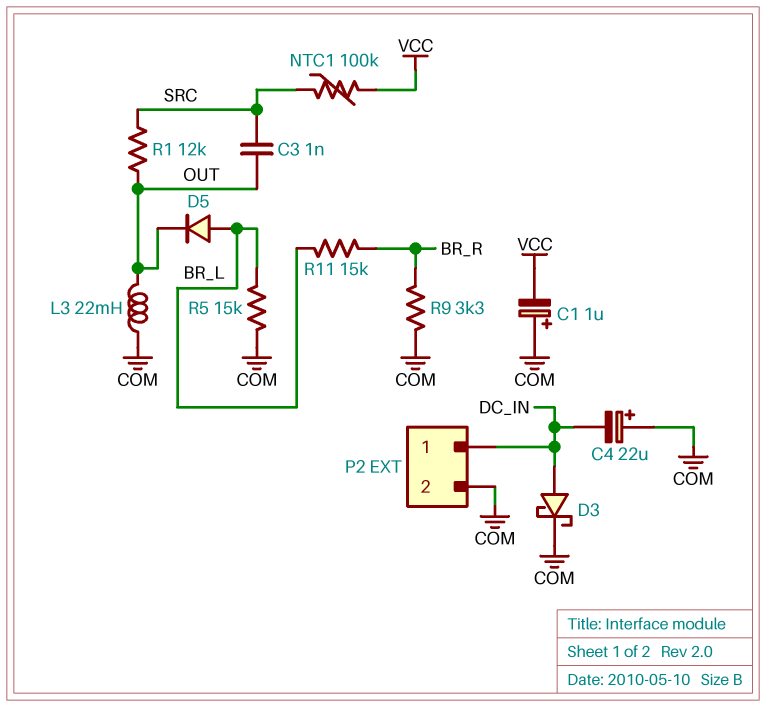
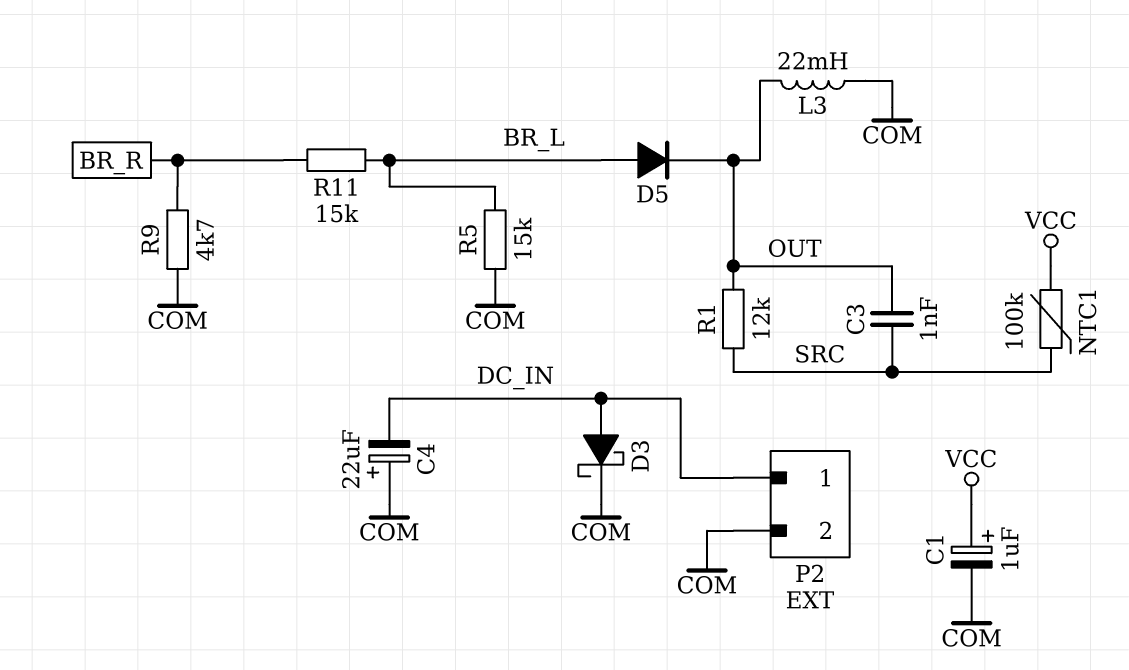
C1: 1uF (plus COM, minus VCC) -> 1uF (plus VCC, minus COM)
R9: 3.3k (BR_R, COM) -> 4.7k (BR_R, COM)

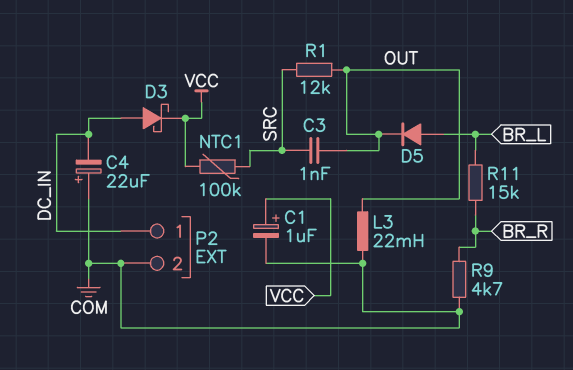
D3: schottky (A DC_IN, K COM) -> schottky (A DC_IN, K VCC)
R5: 15k (BR_L, COM) -> none

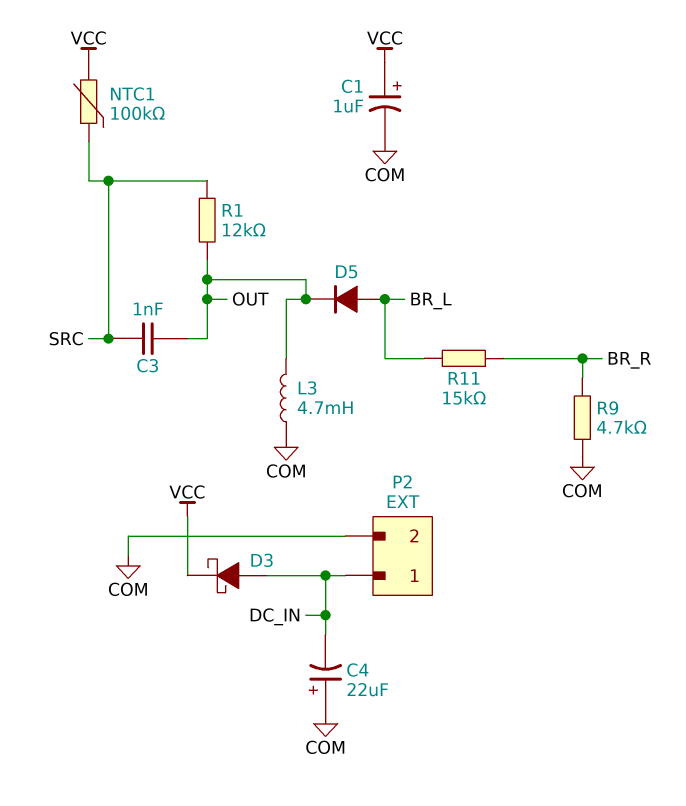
L3: 22mH (COM, OUT) -> 4.7mH (COM, OUT)

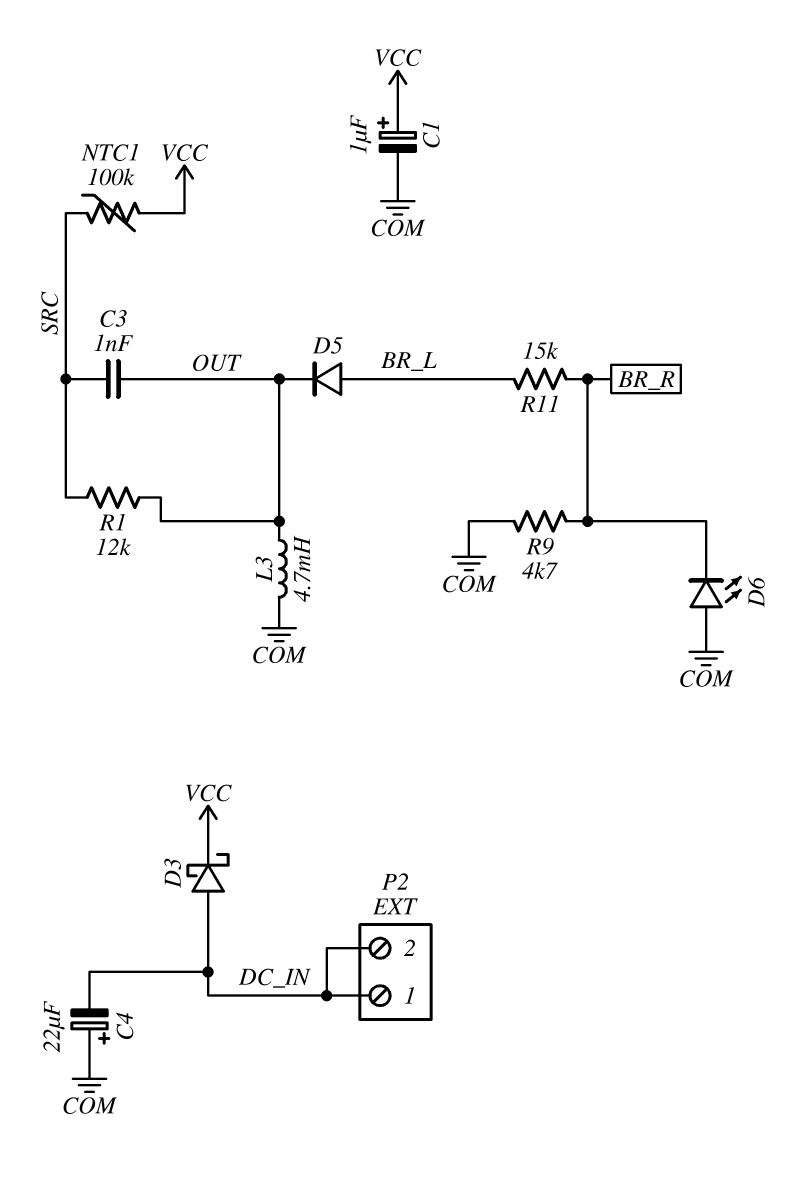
D6: none -> LED (A COM, K BR_R)
P2 pin 2: COM -> DC_IN

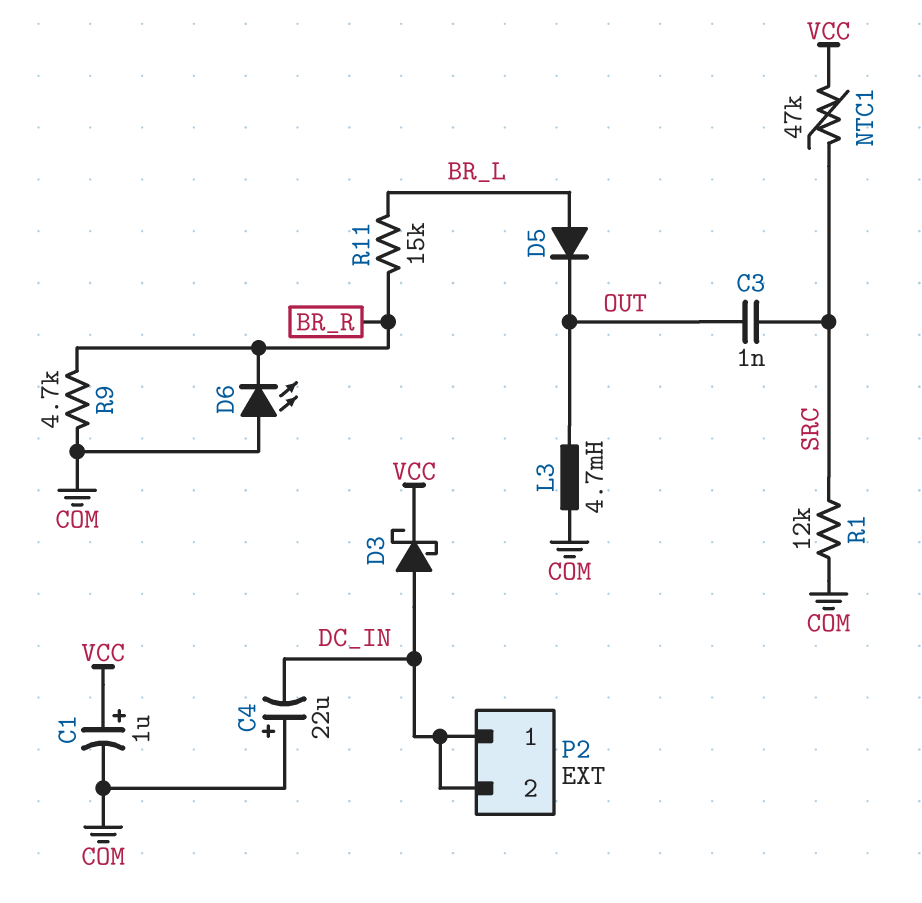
NTC1: 100k (SRC, VCC) -> 47k (SRC, VCC)
R1: 12k (OUT, SRC) -> 12k (COM, SRC)

